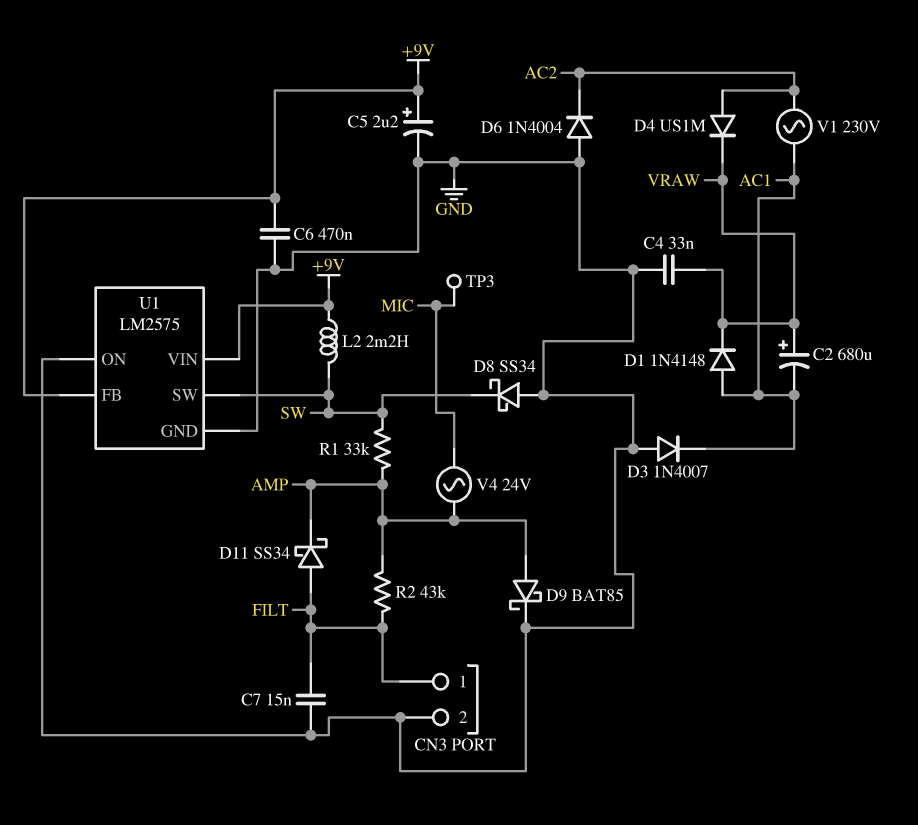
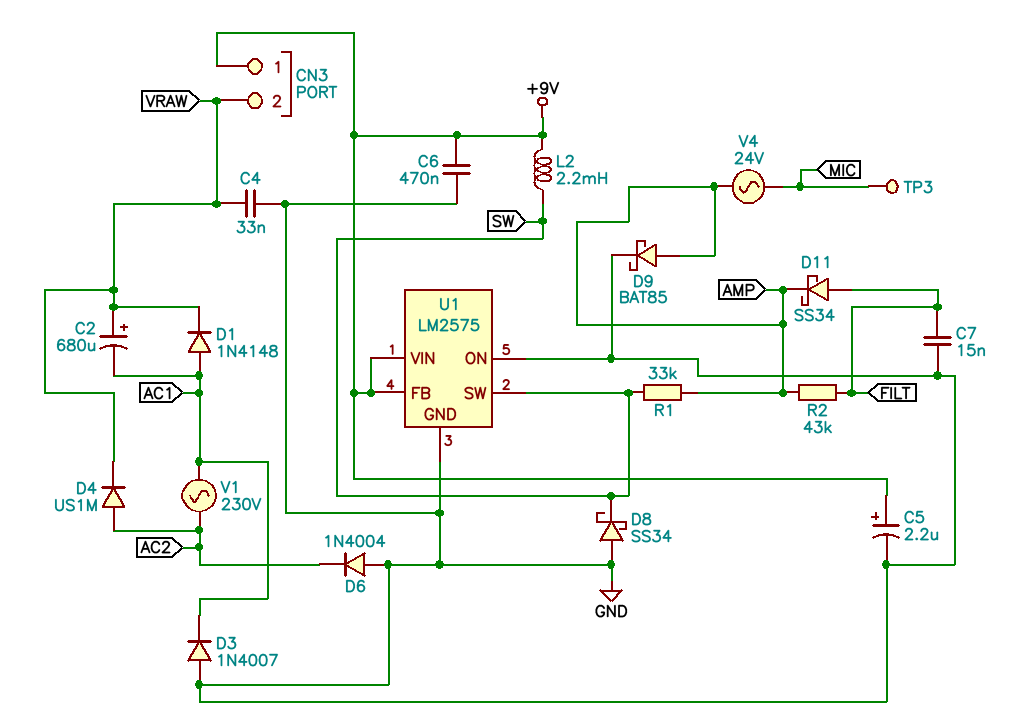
CN3 pin 1: FILT -> +9V
CN3 pin 2: GND -> VRAW

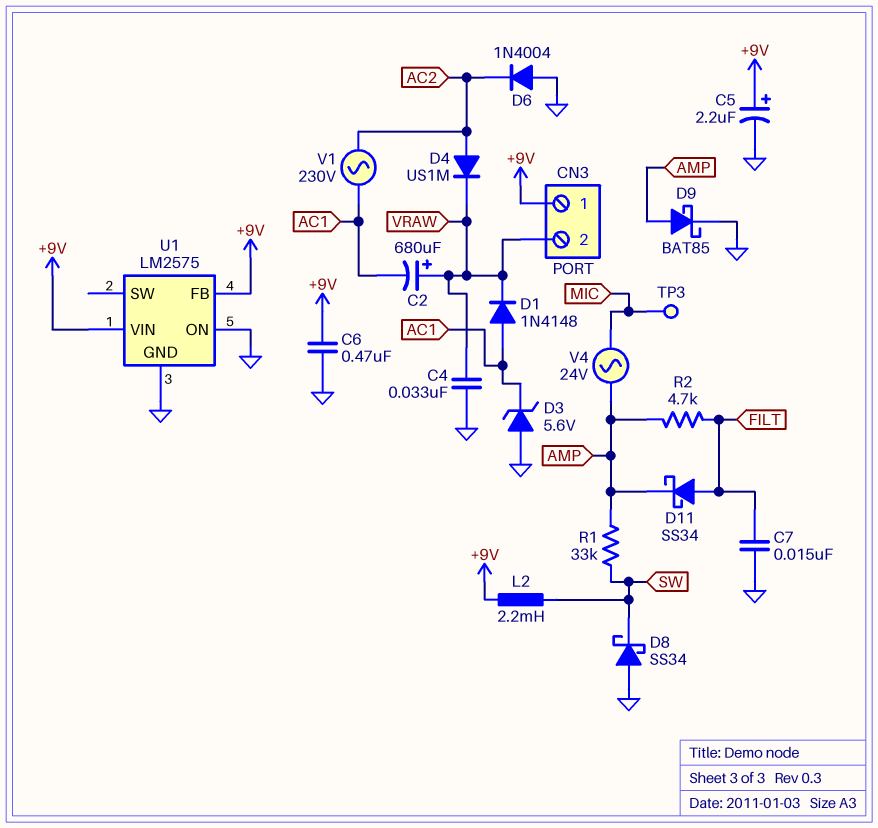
D3: diode 1N4007 (A GND, K AC1) -> zener 5.6V (A GND, K AC1)
R2: 43k (AMP, FILT) -> 4.7k (AMP, FILT)
U1 pin SW: SW -> none

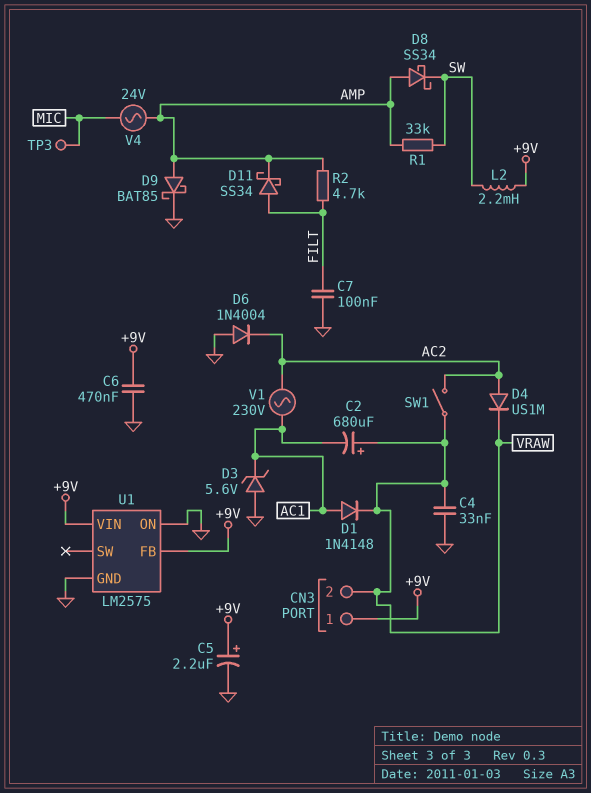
C7: 15nF (FILT, GND) -> 100nF (FILT, GND)
D8: schottky SS34 (A GND, K SW) -> schottky SS34 (A AMP, K SW)
SW1: none -> switch (AC2, VRAW)

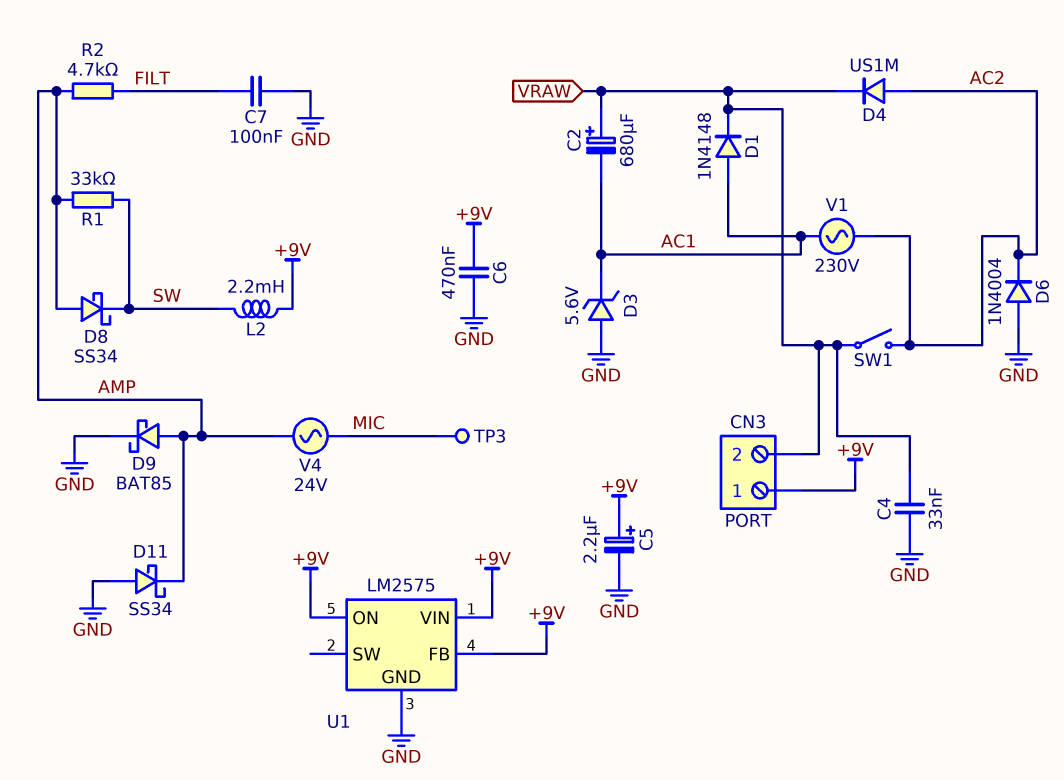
D11: schottky SS34 (A FILT, K AMP) -> schottky SS34 (A GND, K AMP)
U1 pin ON: GND -> +9V

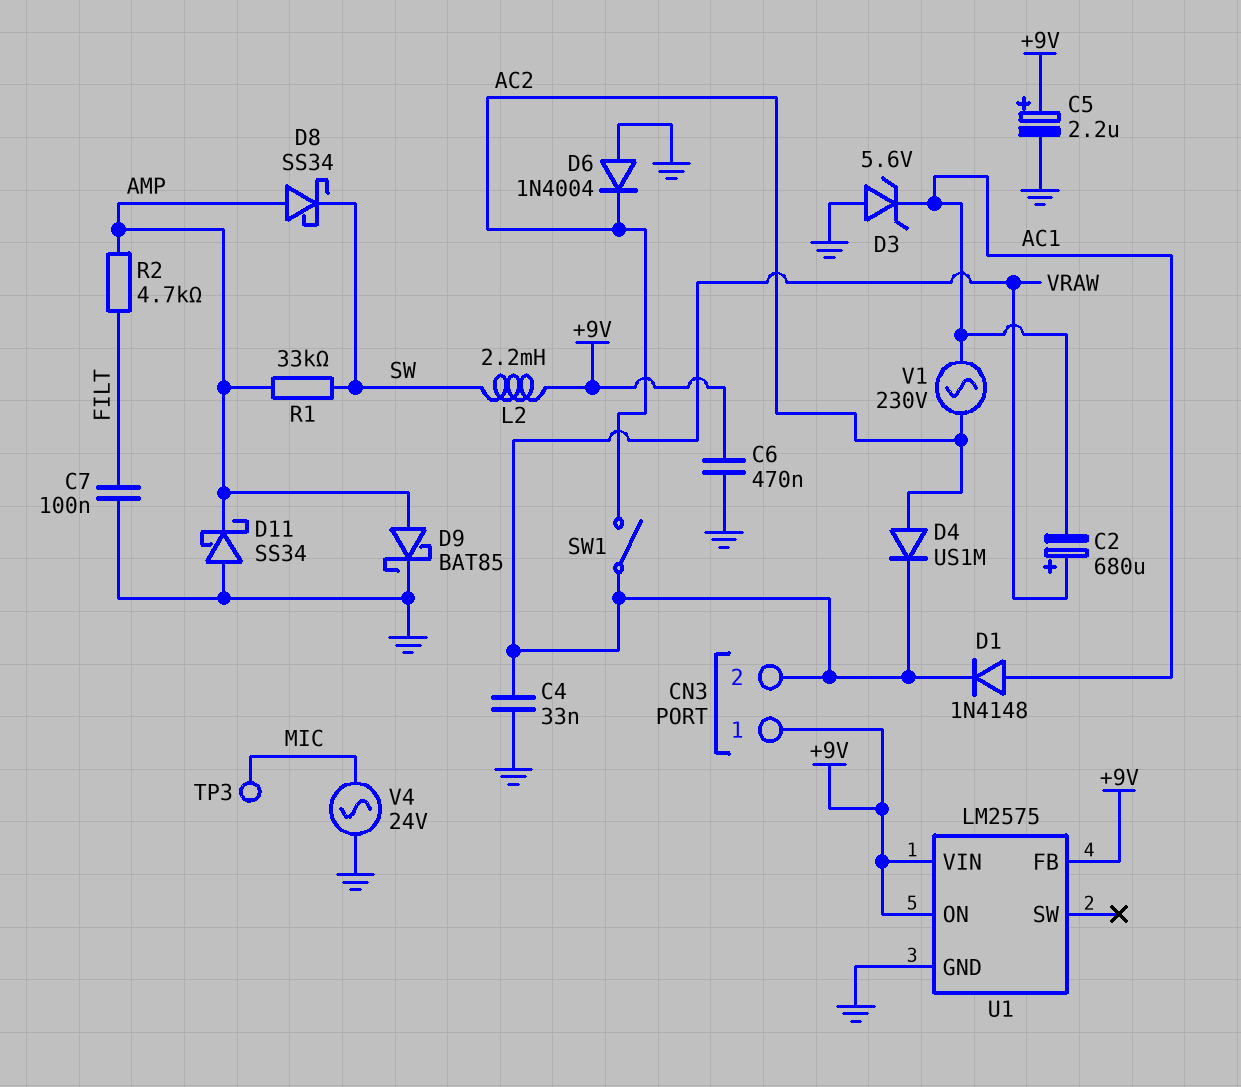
V4: AC 24V (AMP, MIC) -> AC 24V (GND, MIC)

